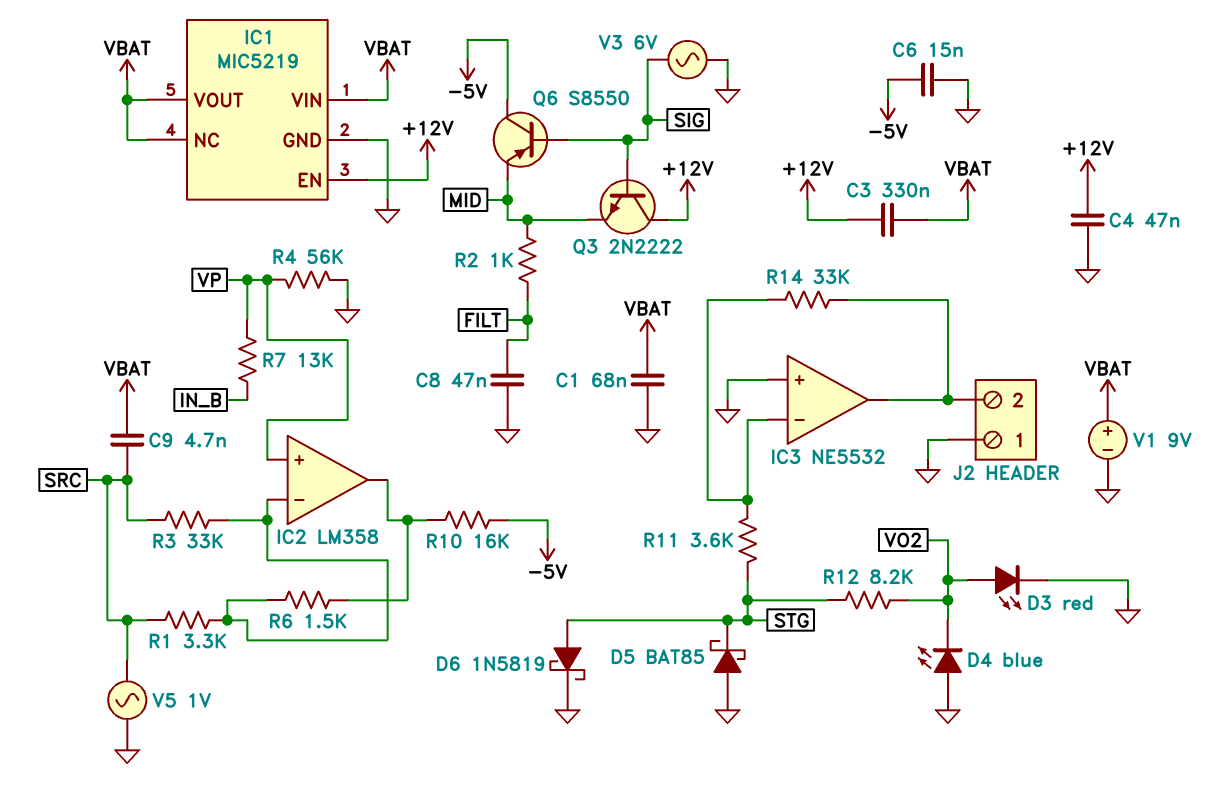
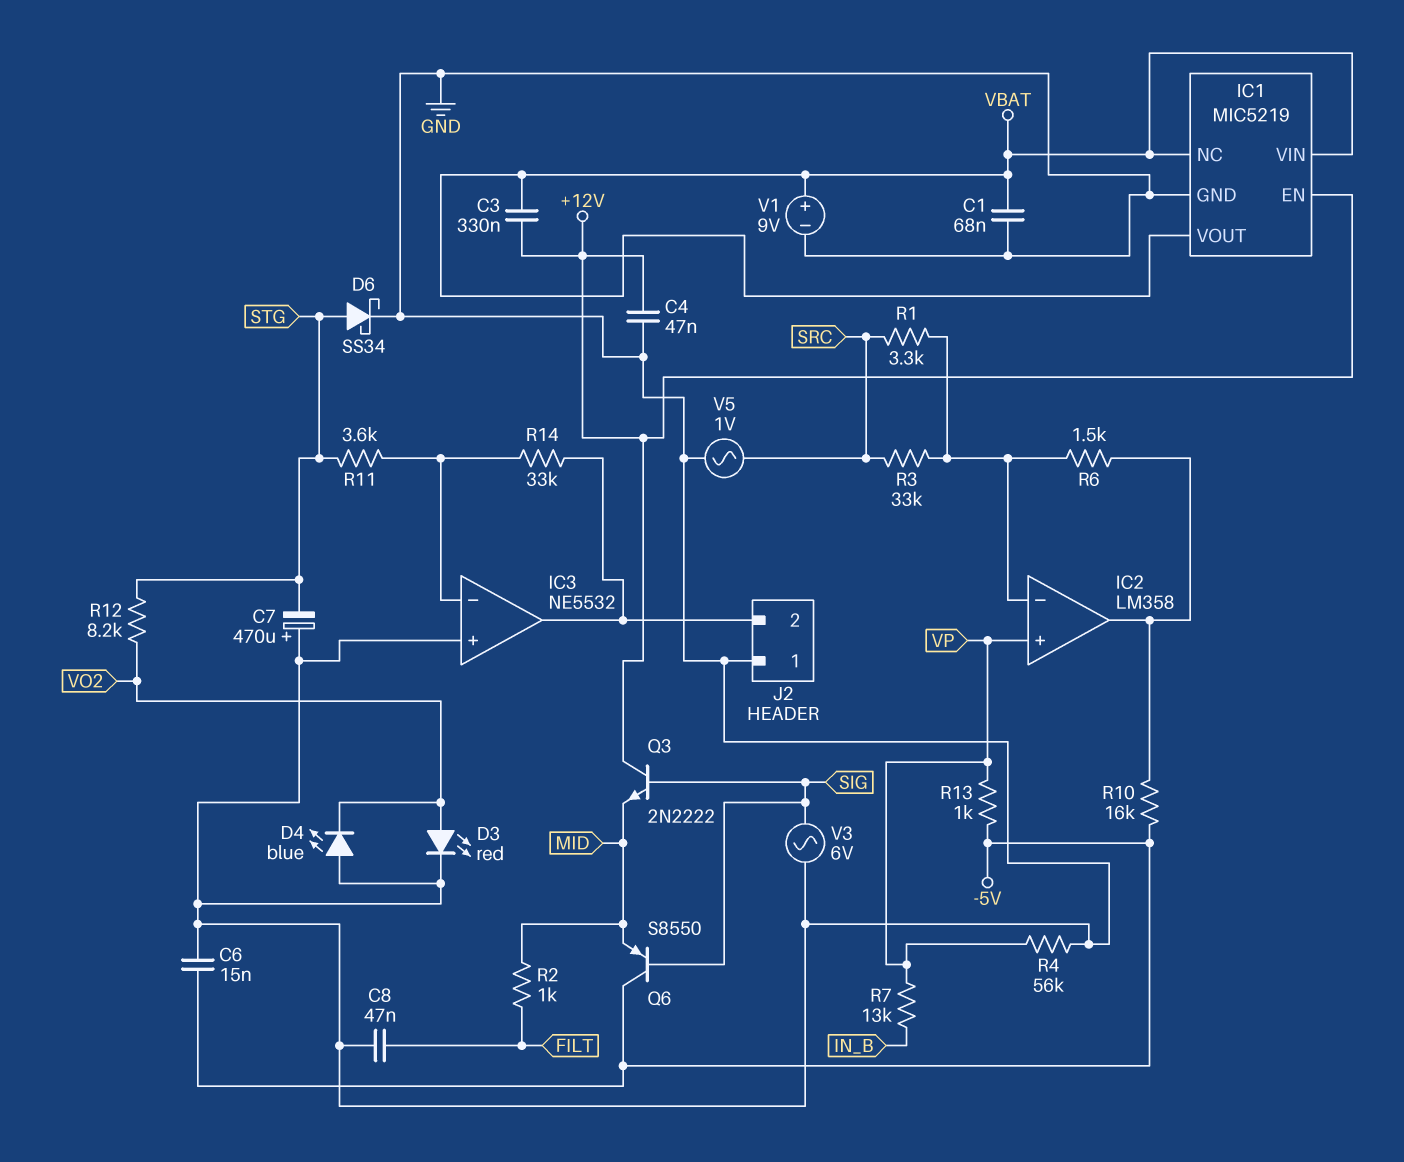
C7: none -> 470uF (plus GND, minus STG)
C9: 4.7nF (SRC, VBAT) -> none
D5: schottky BAT85 (A GND, K STG) -> none
D6: schottky 1N5819 (A STG, K GND) -> schottky SS34 (A STG, K GND)
R13: none -> 1k (-5V, VP)

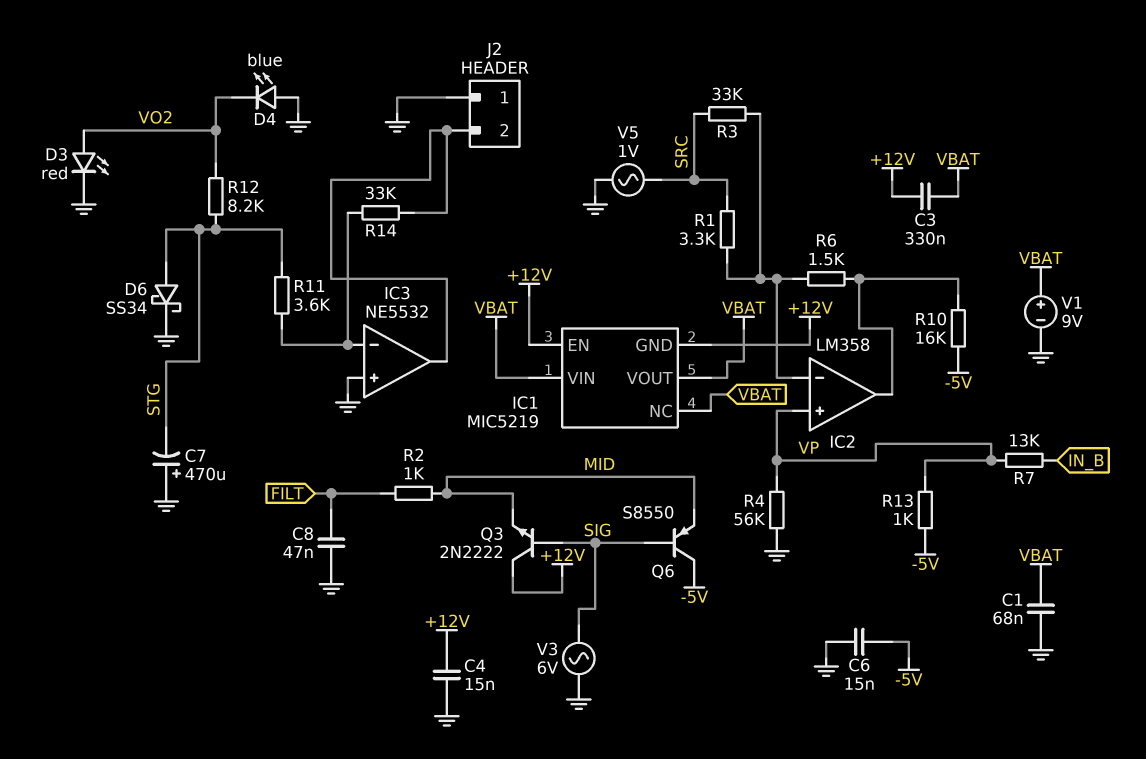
C4: 47nF (+12V, GND) -> 15nF (+12V, GND)
IC1 pin GND: GND -> +12V

